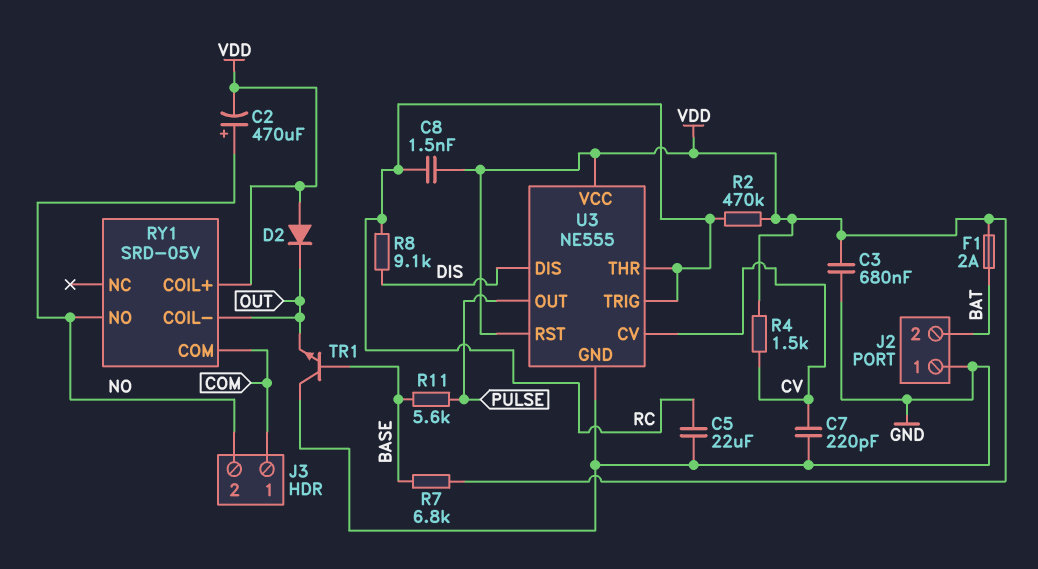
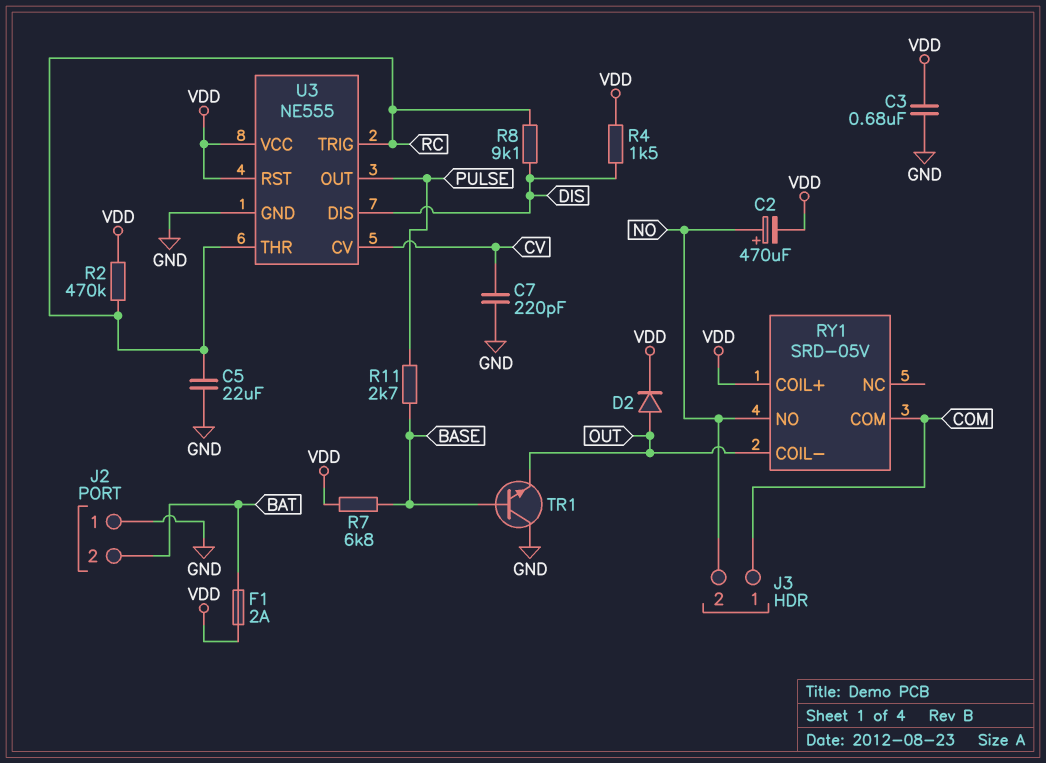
C8: 1.5nF (RC, VDD) -> none
D2: diode (A VDD, K OUT) -> diode (A OUT, K VDD)
R4: 1.5k (CV, VDD) -> 1.5k (DIS, VDD)
R11: 5.6k (BASE, PULSE) -> 2.7k (BASE, PULSE)

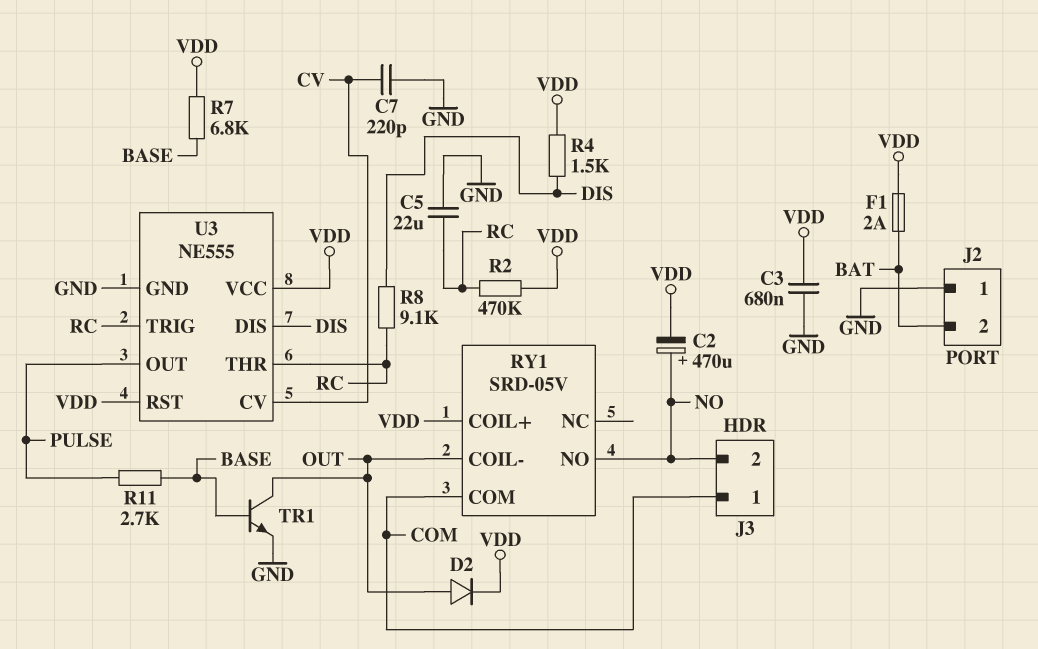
TR1: NPN (B BASE, C GND, E OUT) -> NPN (B BASE, C OUT, E GND)

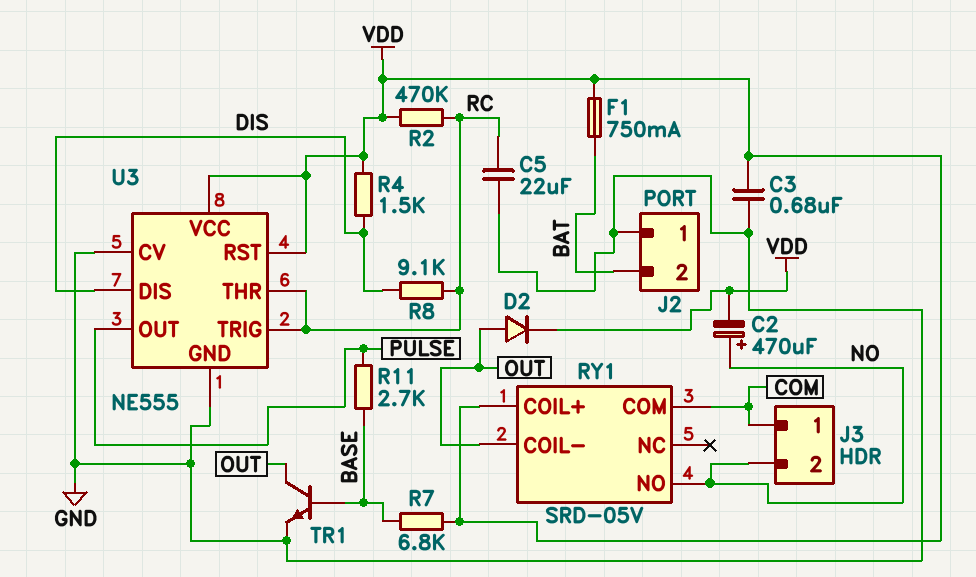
C7: 220pF (CV, GND) -> none
F1: 2A (BAT, VDD) -> 750mA (BAT, VDD)
U3 pin CV: CV -> GND

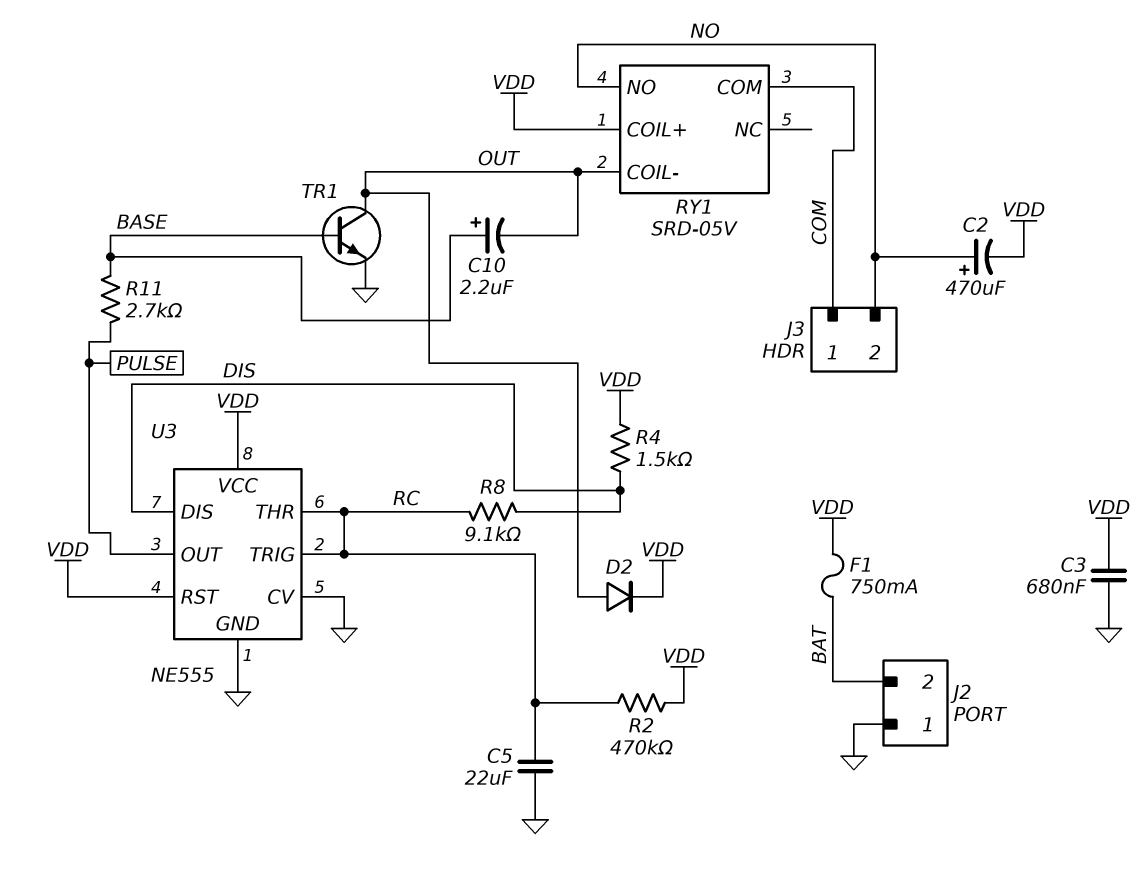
C10: none -> 2.2uF (plus BASE, minus OUT)
R7: 6.8k (BASE, VDD) -> none

